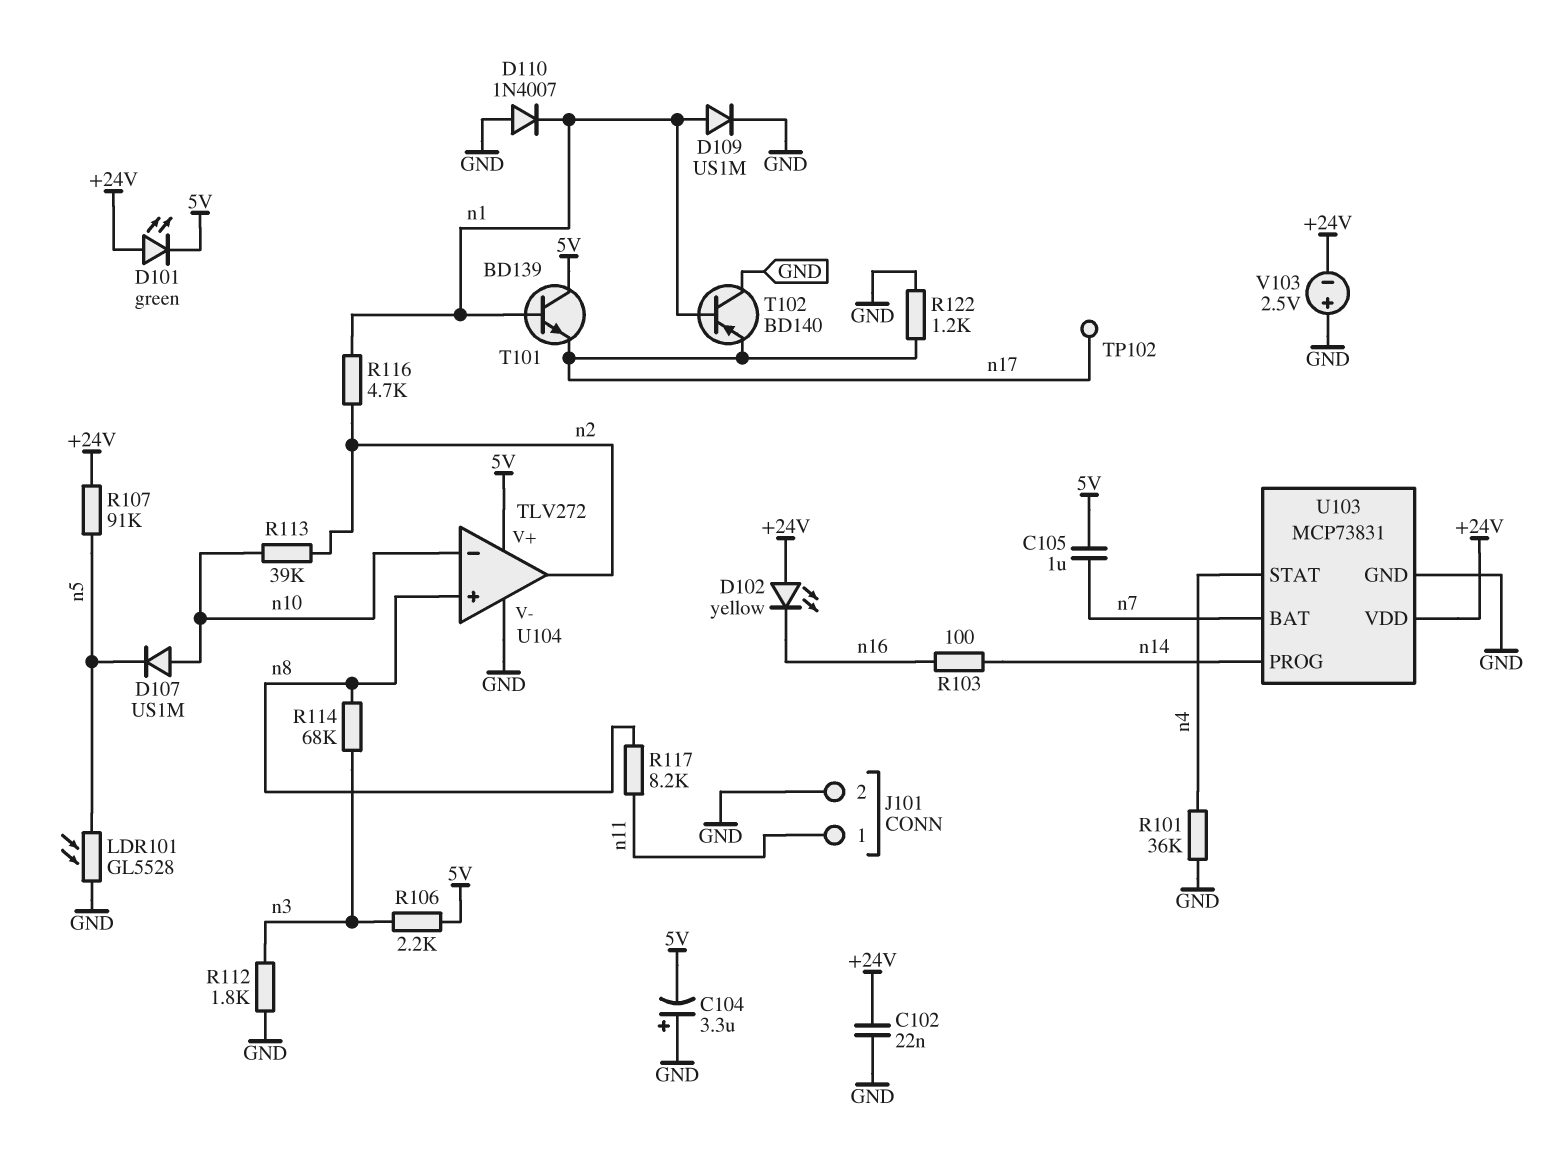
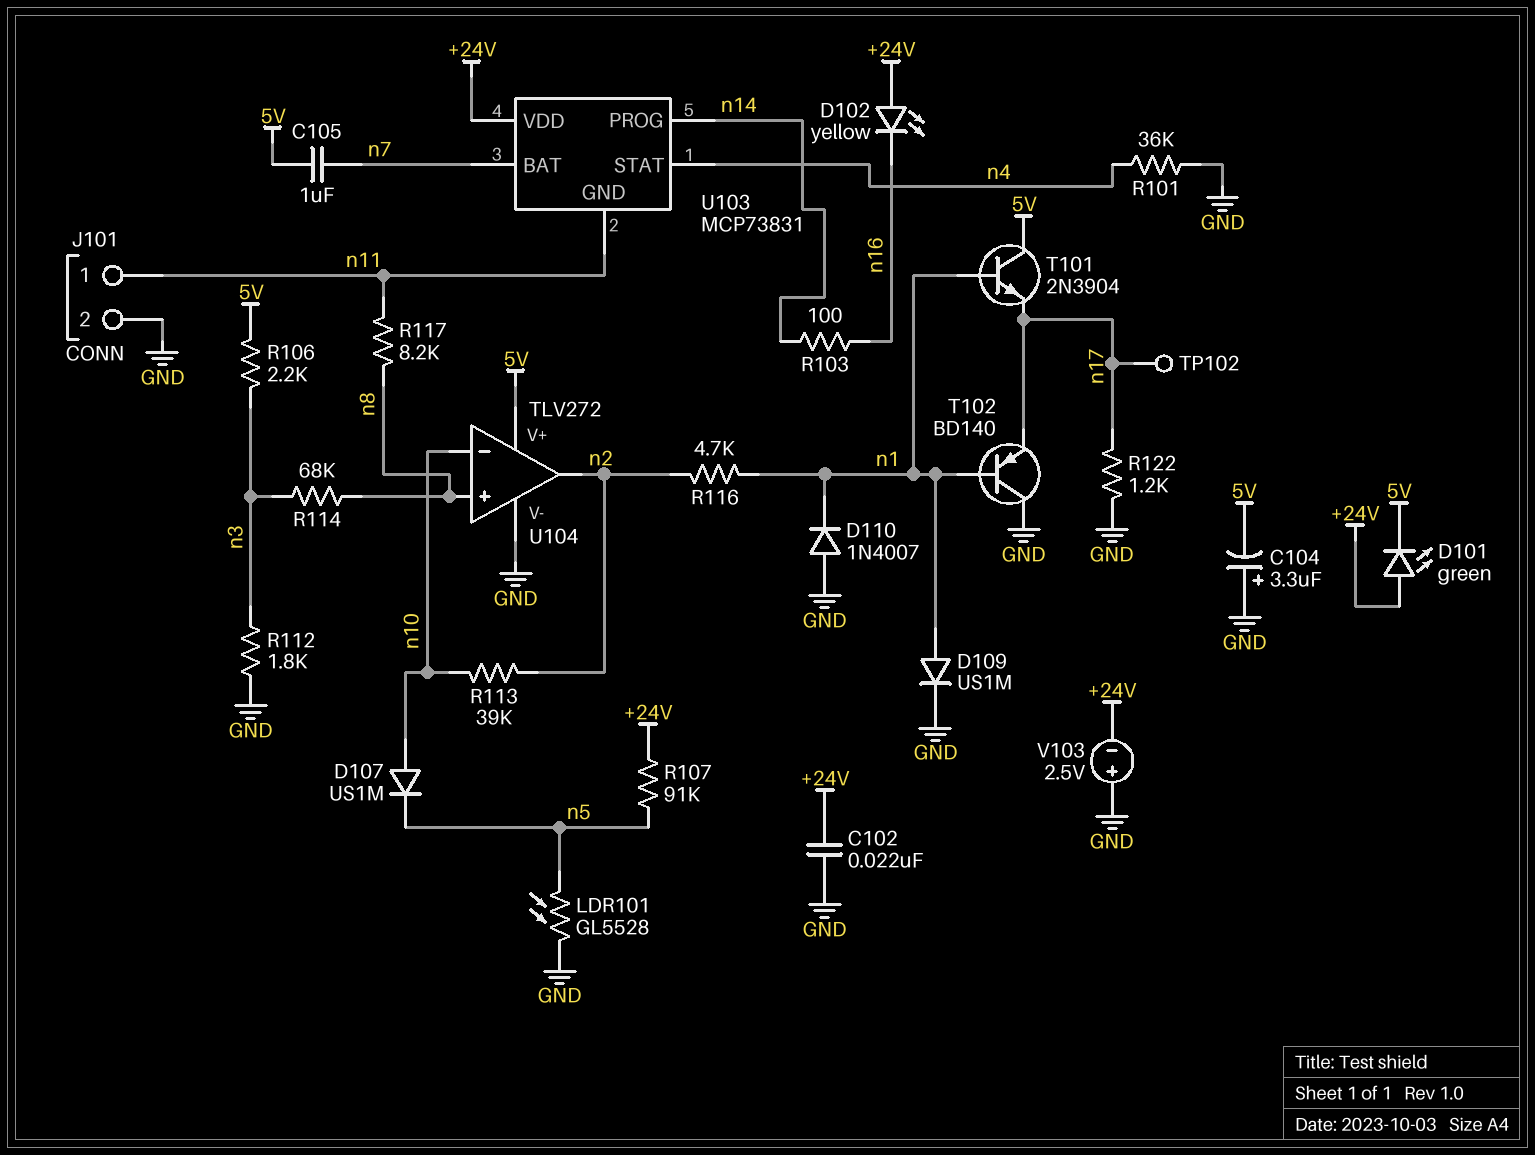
T101: NPN BD139 (B n1, C 5V, E n17) -> NPN 2N3904 (B n1, C 5V, E n17)
U103 pin GND: GND -> n11

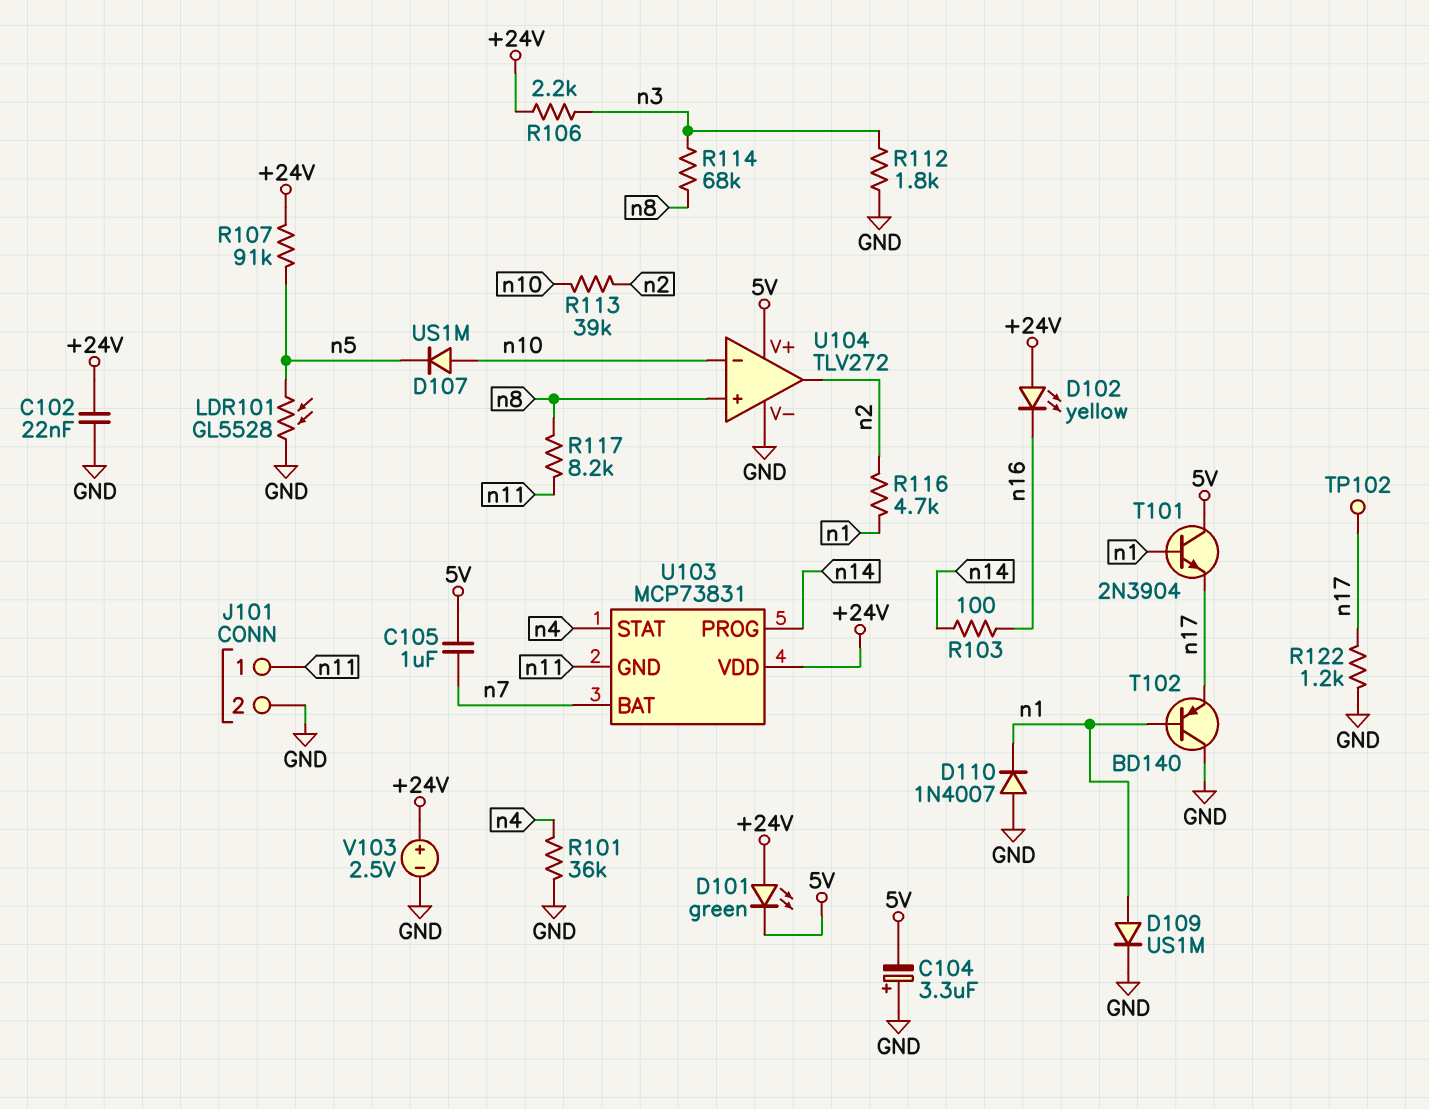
R106: 2.2k (5V, n3) -> 2.2k (+24V, n3)
V103: 2.5V (plus GND, minus +24V) -> 2.5V (plus +24V, minus GND)

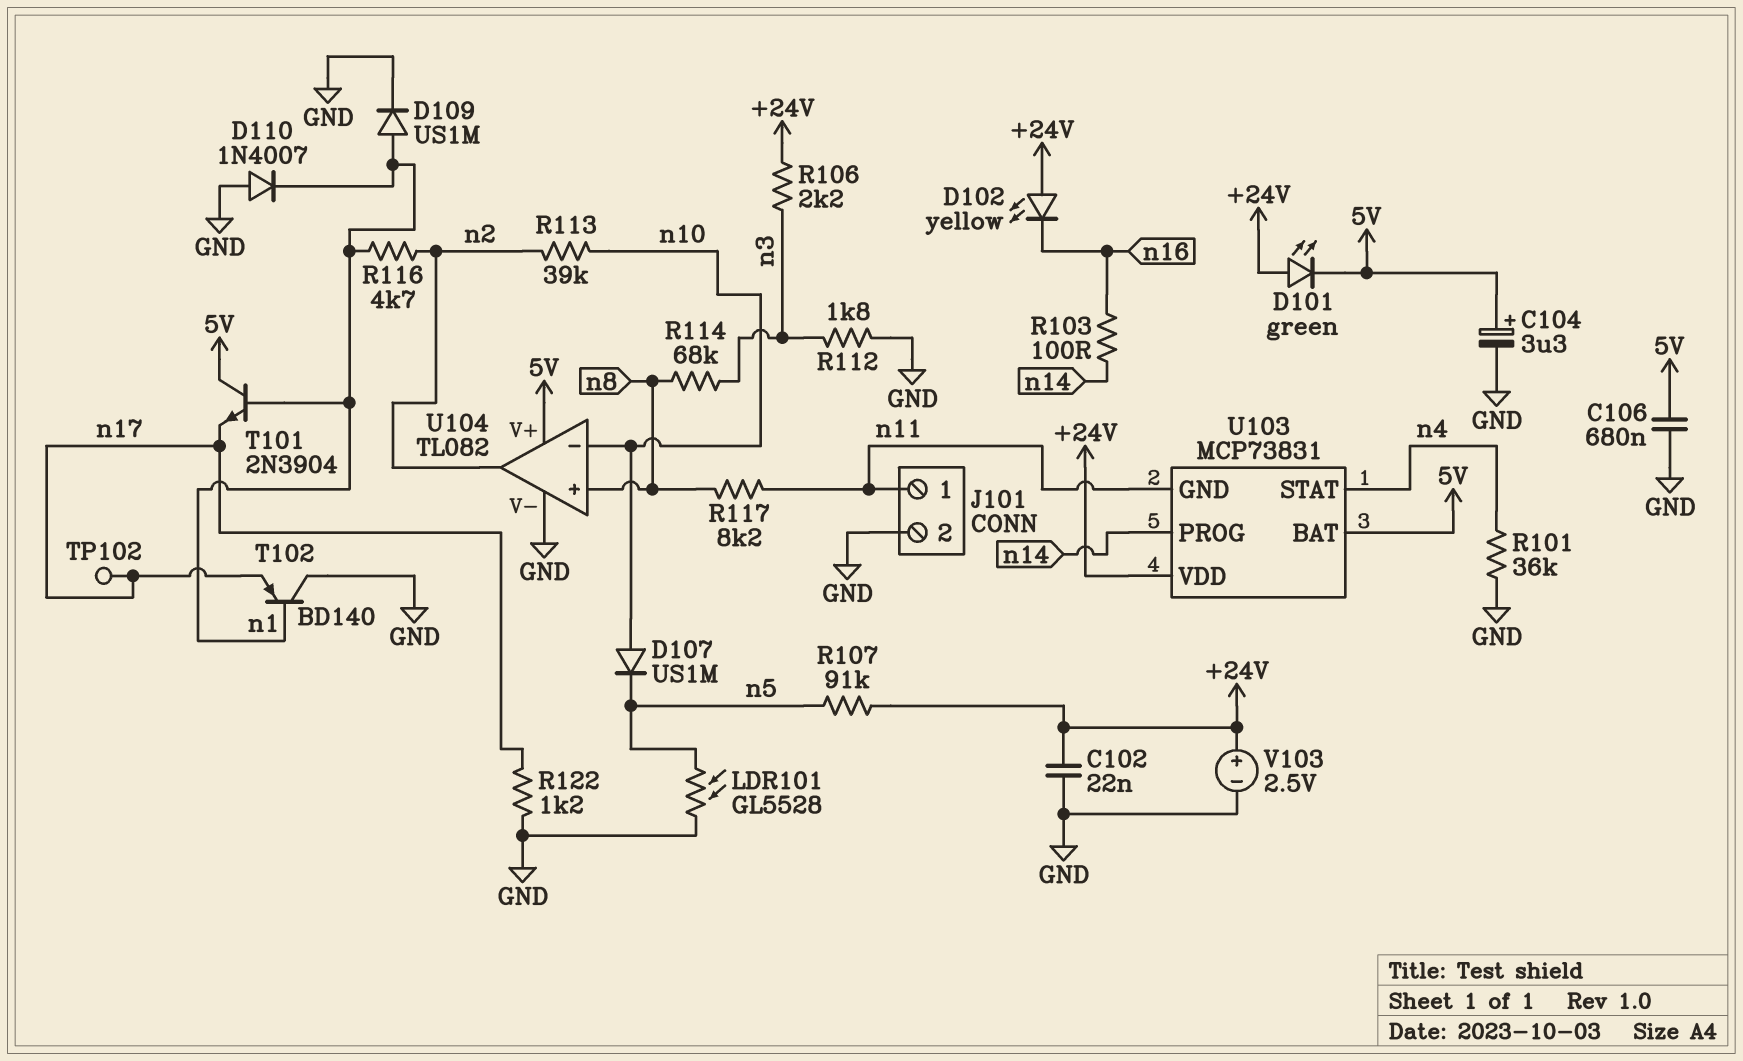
C104: 3.3uF (plus GND, minus 5V) -> 3.3uF (plus 5V, minus GND)
C105: 1uF (5V, n7) -> none
C106: none -> 680nF (5V, GND)
U103 pin BAT: n7 -> 5V
U104: TLV272 -> TL082

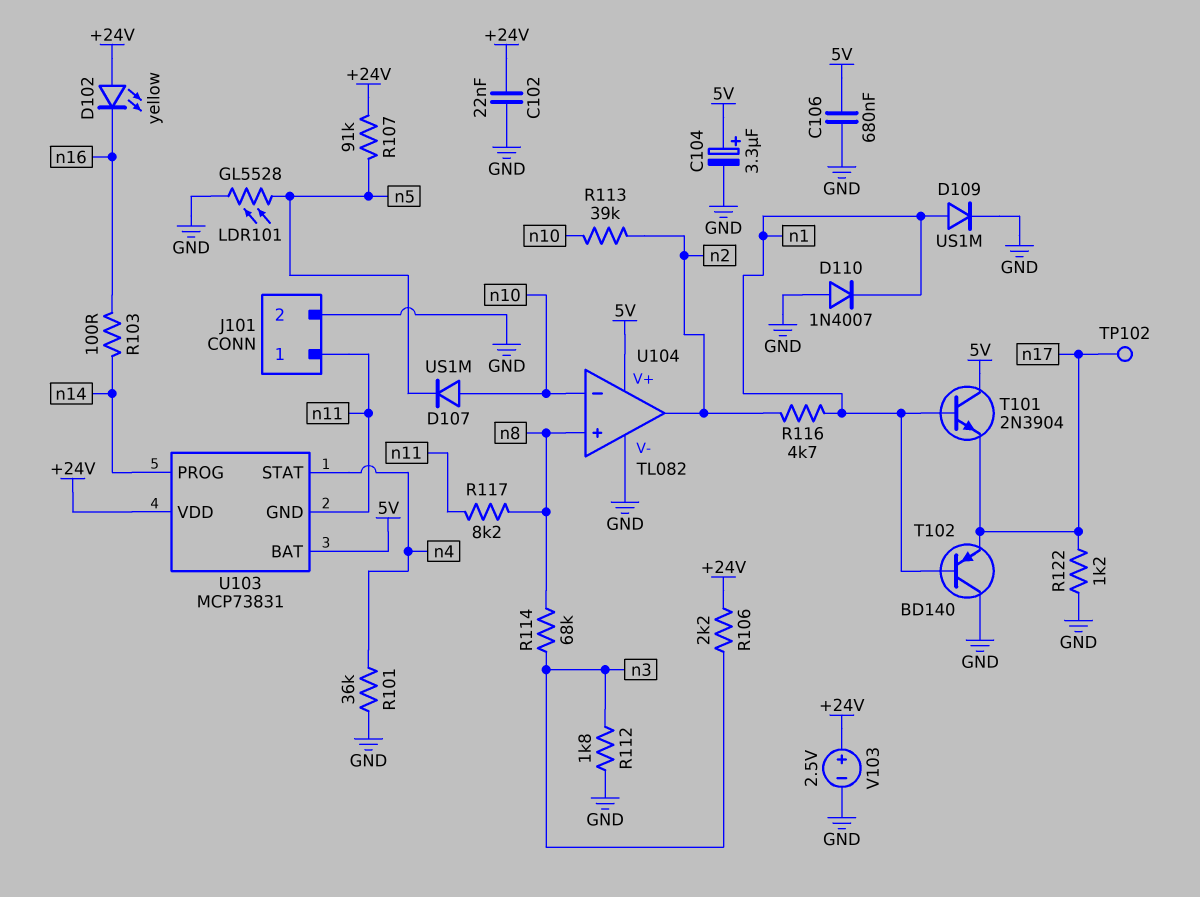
D101: LED green (A +24V, K 5V) -> none

